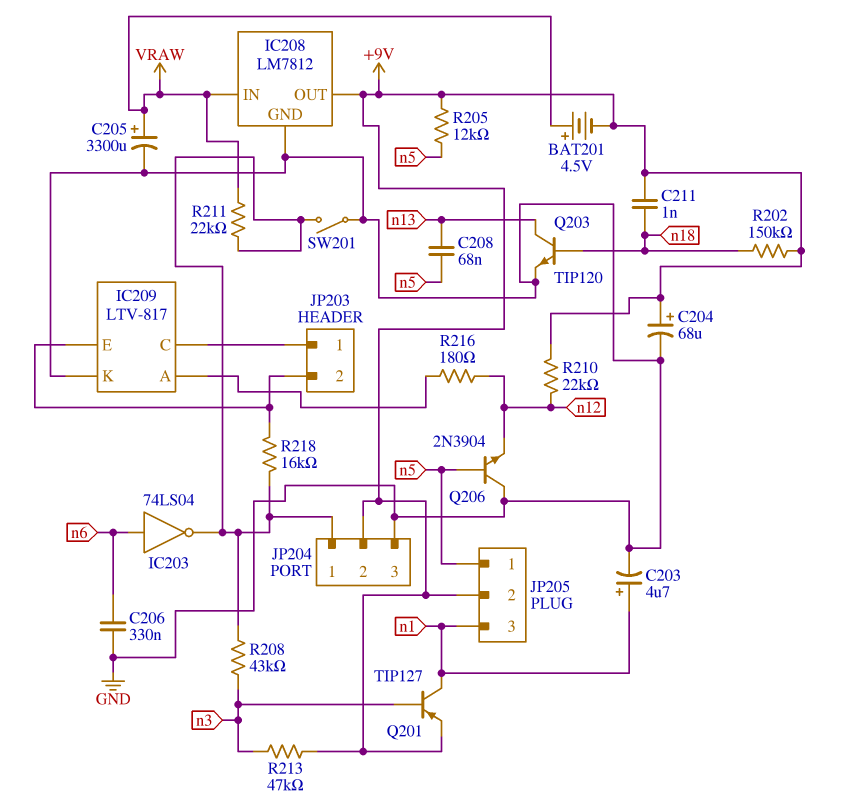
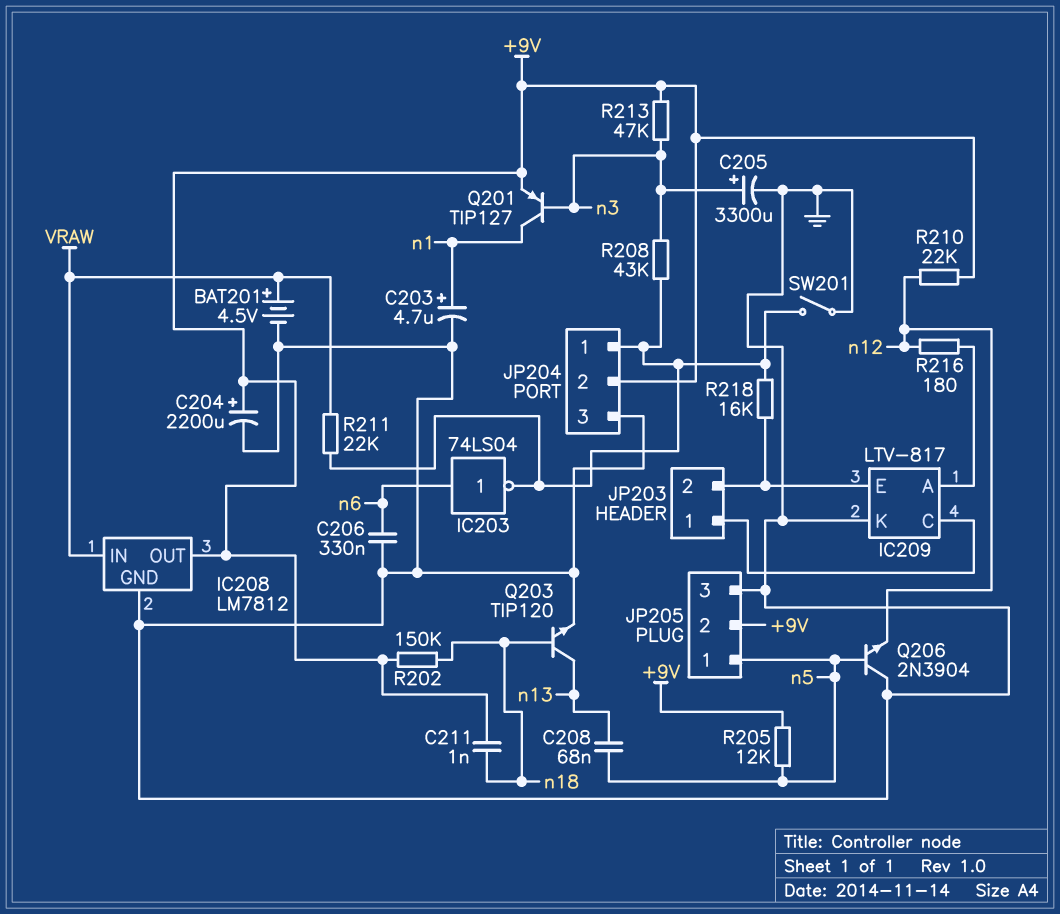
BAT201: 4.5V (plus VRAW, minus +9V) -> 4.5V (plus VRAW, minus GND)
C204: 68uF (plus +9V, minus GND) -> 2200uF (plus +9V, minus GND)
C205: 3300uF (plus VRAW, minus GND) -> 3300uF (plus n3, minus GND)
JP205 pin 3: n1 -> GND

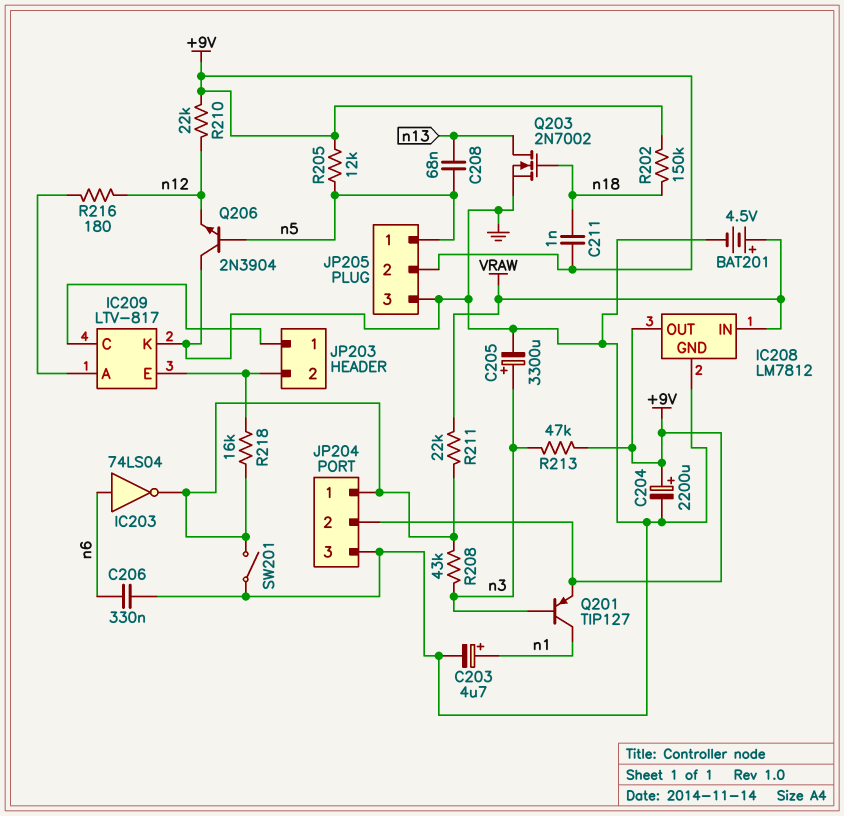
Q203: NPN TIP120 (B n18, C n13, E GND) -> NMOS 2N7002 (G n18, D n13, S GND)

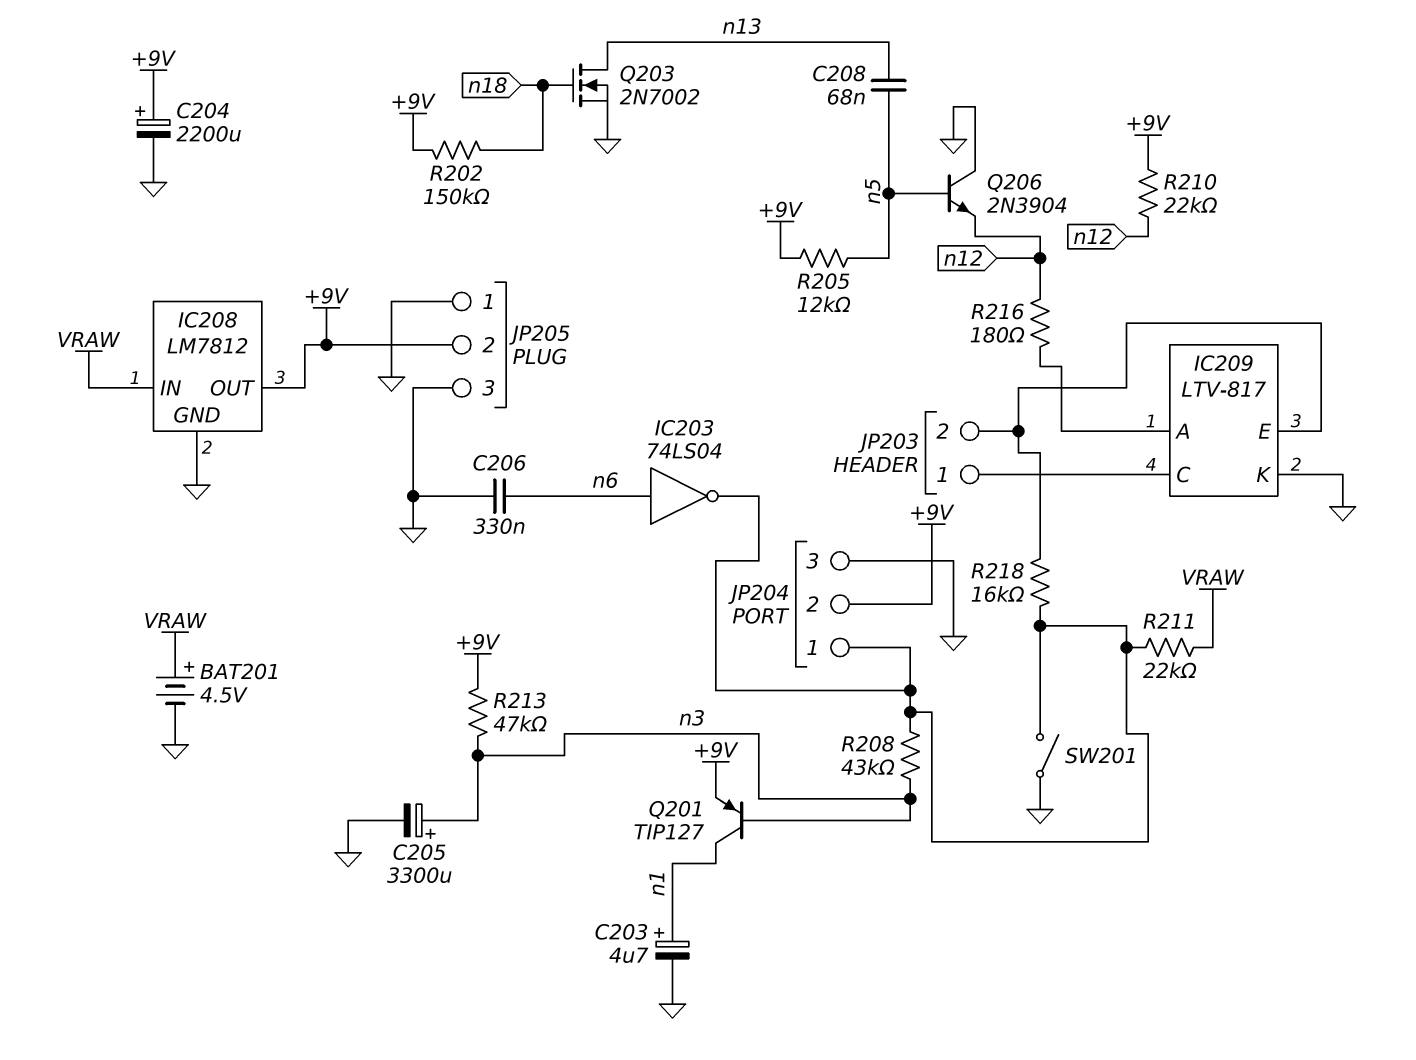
C211: 1nF (+9V, n18) -> none
JP205 pin 1: n5 -> GND

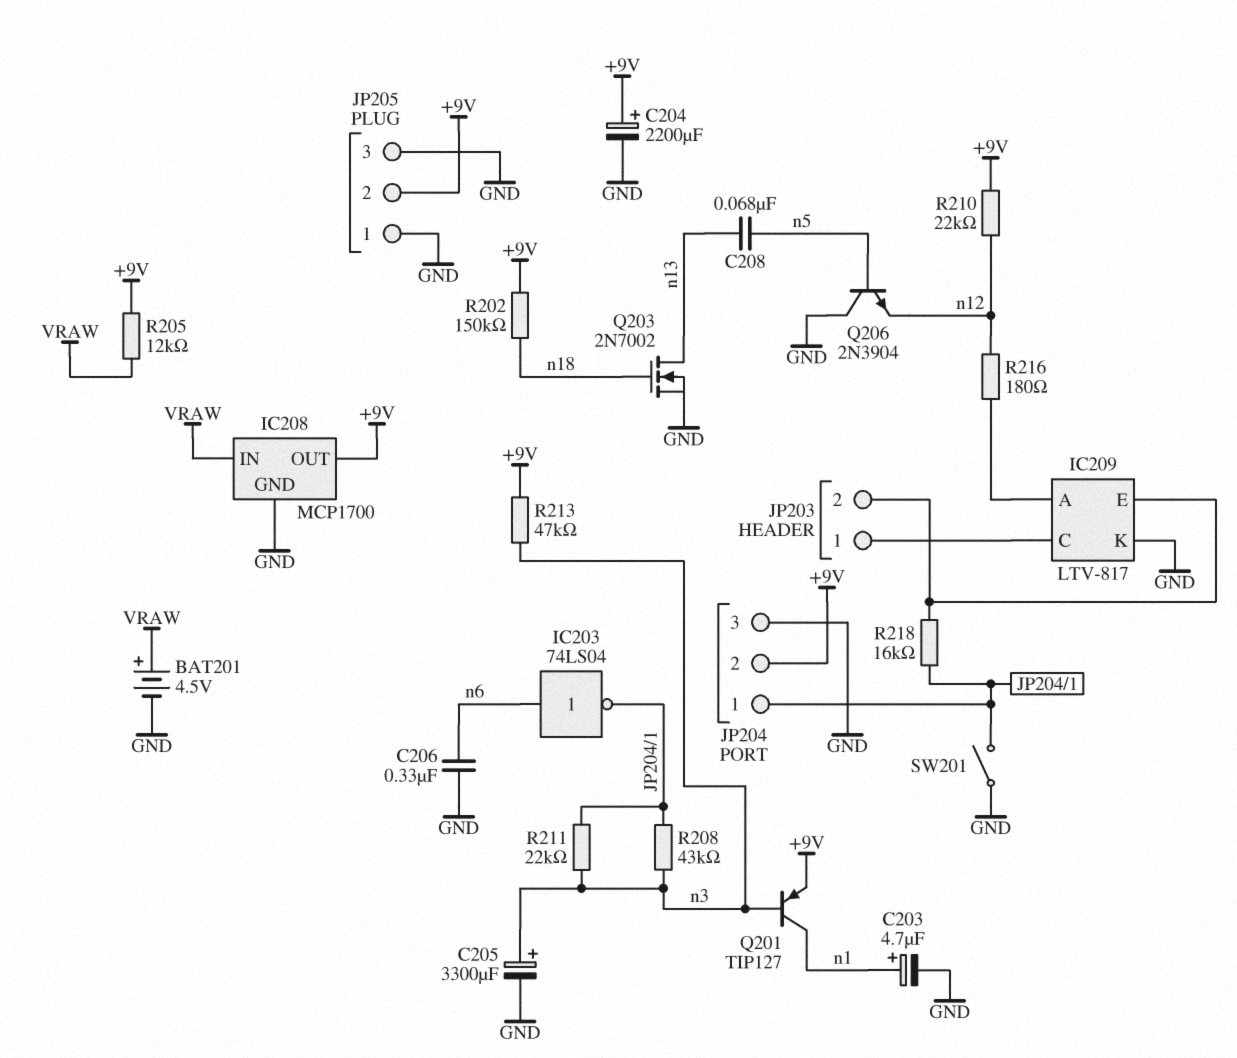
IC208: LM7812 -> MCP1700
R205: 12k (+9V, n5) -> 12k (+9V, VRAW)
R211: 22k (JP204/1, VRAW) -> 22k (JP204/1, n3)

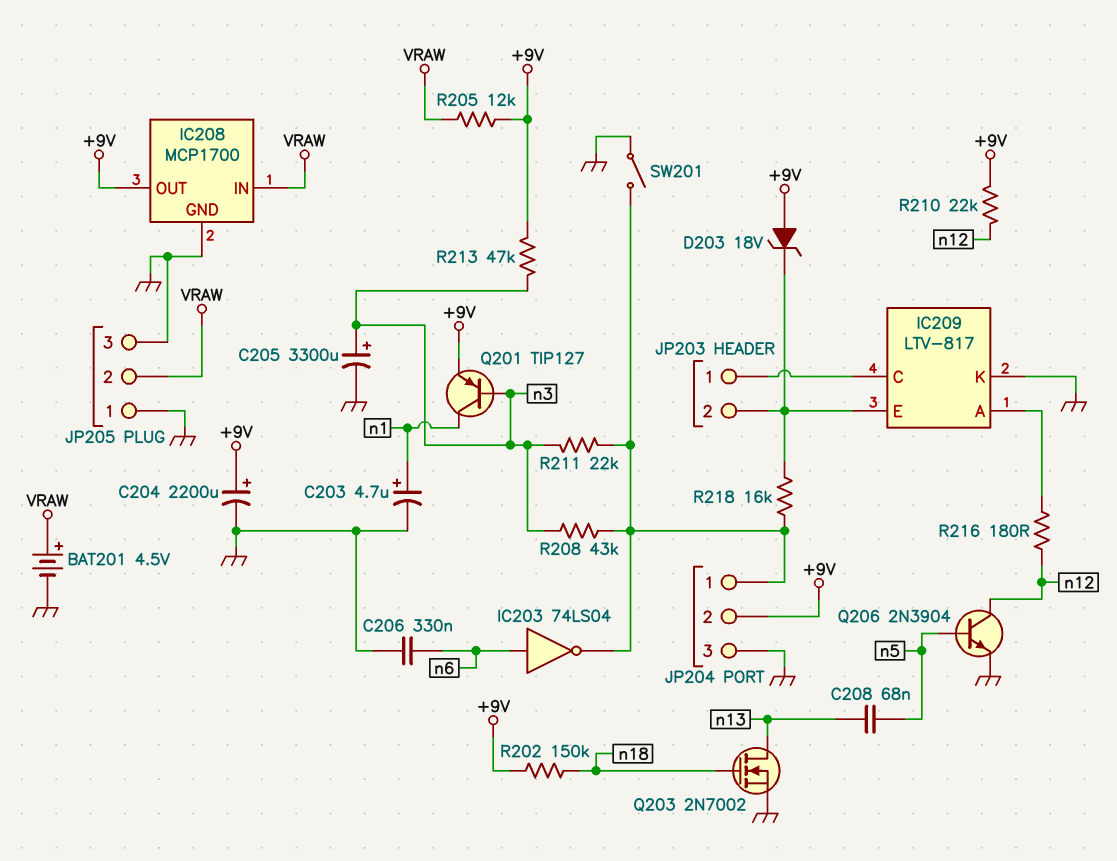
D203: none -> zener 18V (A +9V, K IC209/E)
JP205 pin 2: +9V -> VRAW
Q206: NPN 2N3904 (B n5, C GND, E n12) -> NPN 2N3904 (B n5, C n12, E GND)

